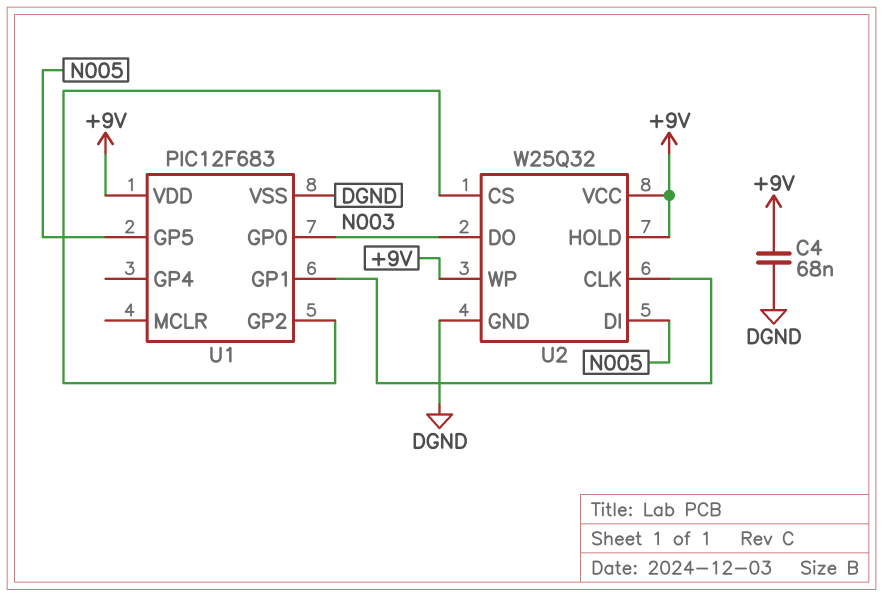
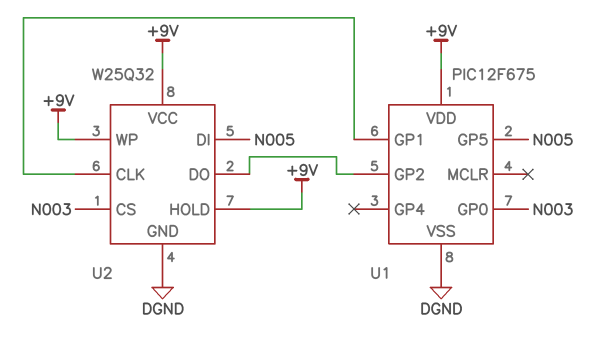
C4: 68nF (+9V, DGND) -> none
U1: PIC12F683 -> PIC12F675
U2 pin CS: U1/GP2 -> N003
U2 pin DO: N003 -> U1/GP2

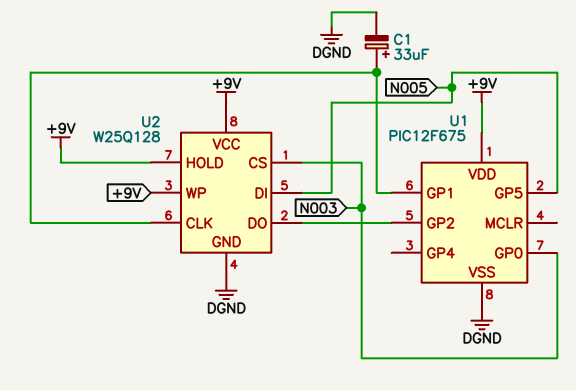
C1: none -> 33uF (plus U1/GP1, minus DGND)
U2: W25Q32 -> W25Q128

